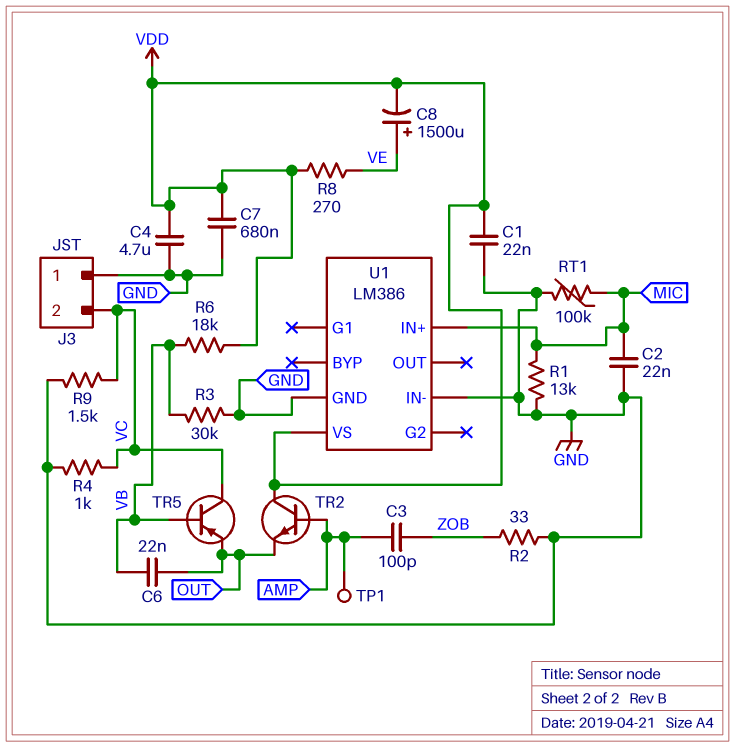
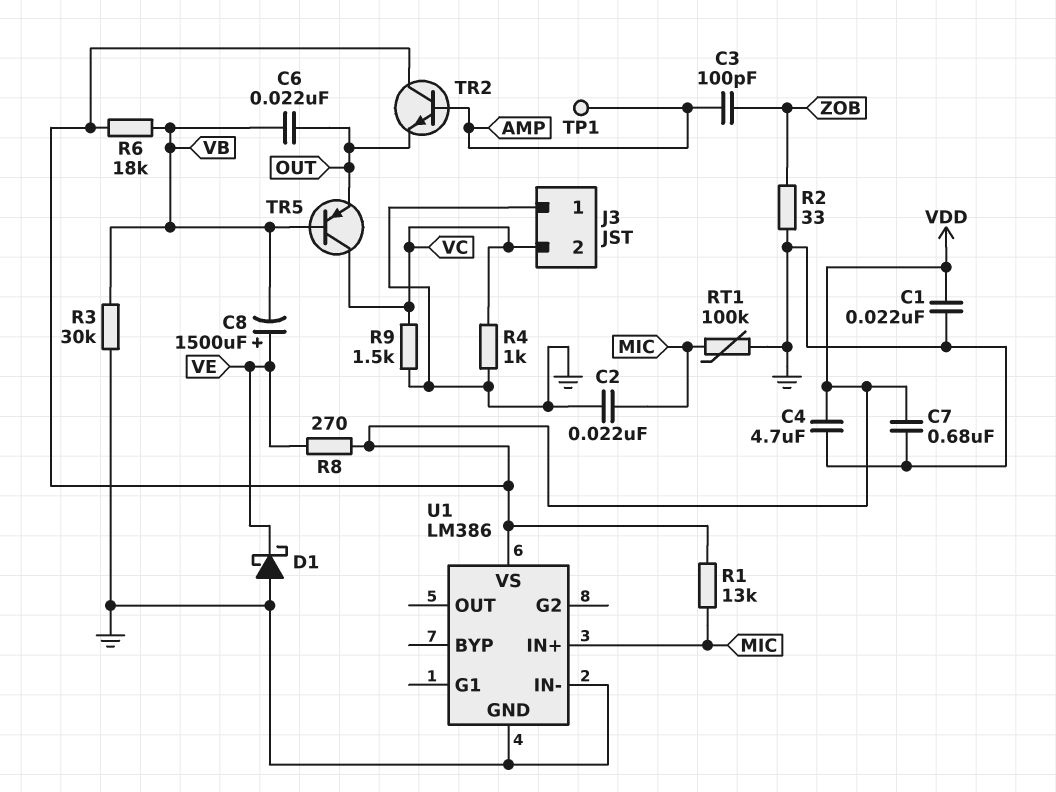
C8: 1500uF (plus VE, minus VDD) -> 1500uF (plus VE, minus VB)
D1: none -> schottky (A GND, K VE)
R1: 13k (GND, MIC) -> 13k (MIC, VDD)

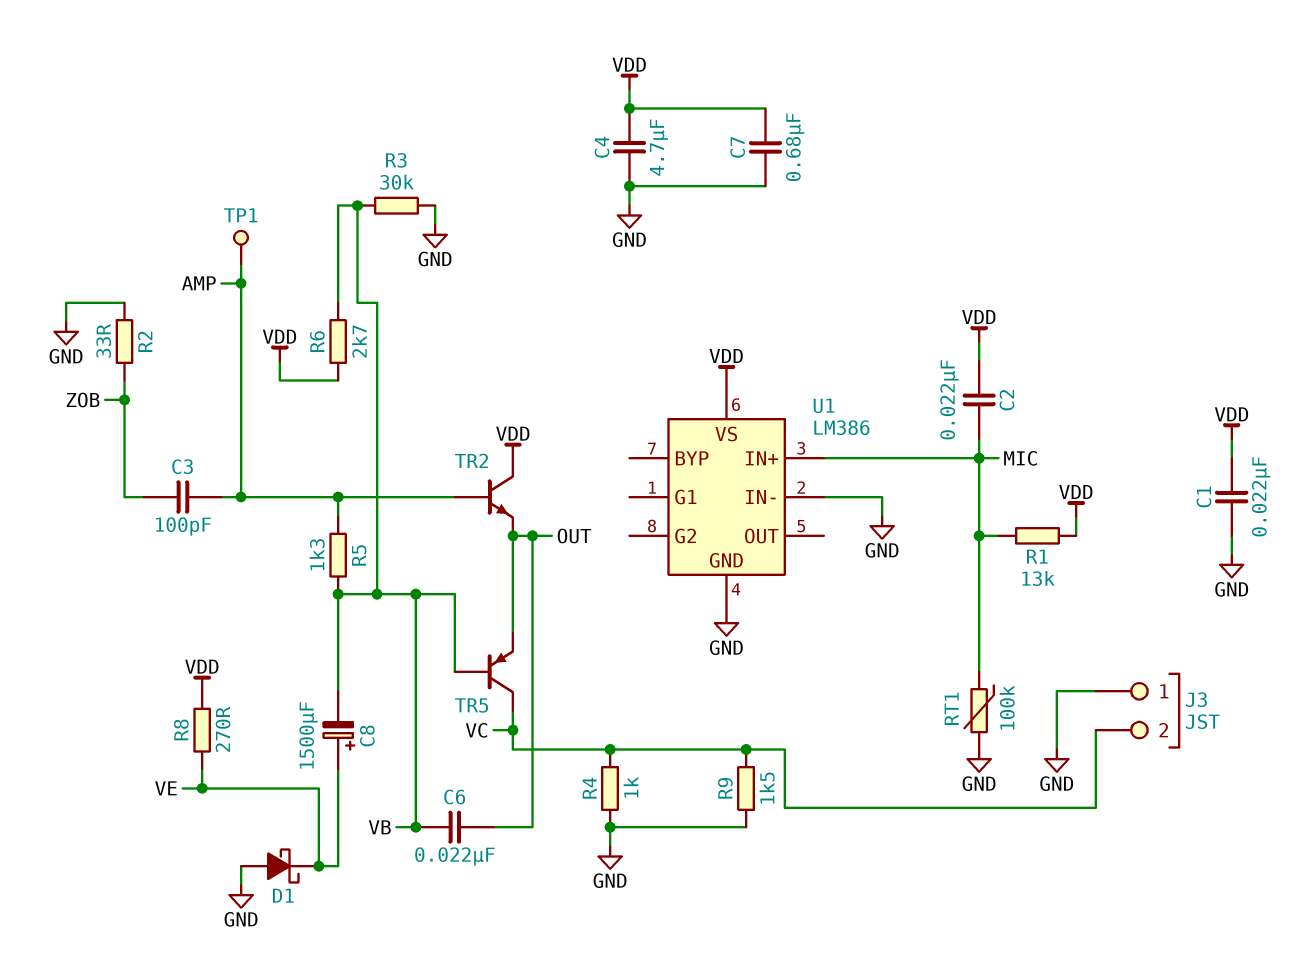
C2: 22nF (GND, MIC) -> 22nF (MIC, VDD)
R5: none -> 1.3k (AMP, VB)
R6: 18k (VB, VDD) -> 2.7k (VB, VDD)

